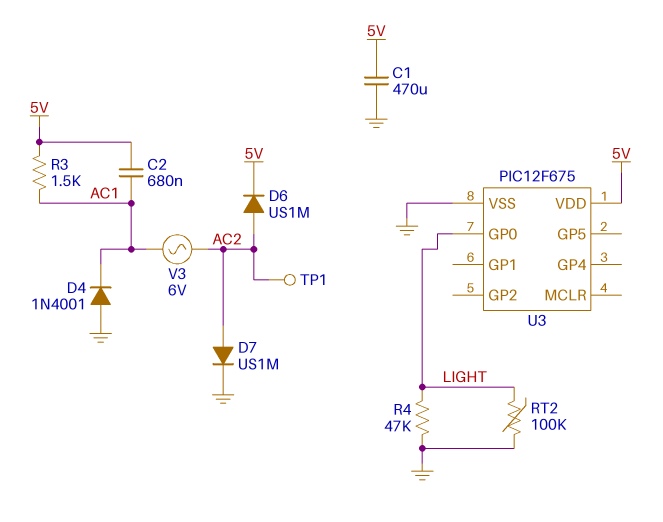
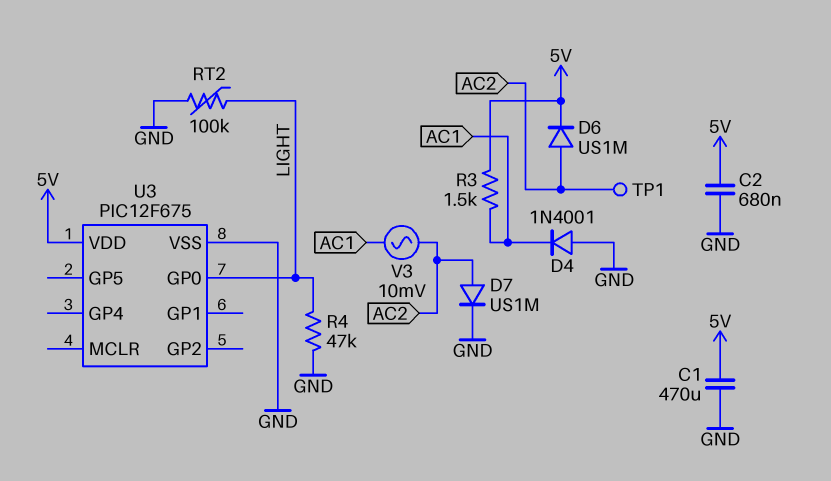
C2: 680nF (5V, AC1) -> 680nF (5V, GND)
V3: AC 6V (AC1, AC2) -> AC 10mV (AC1, AC2)

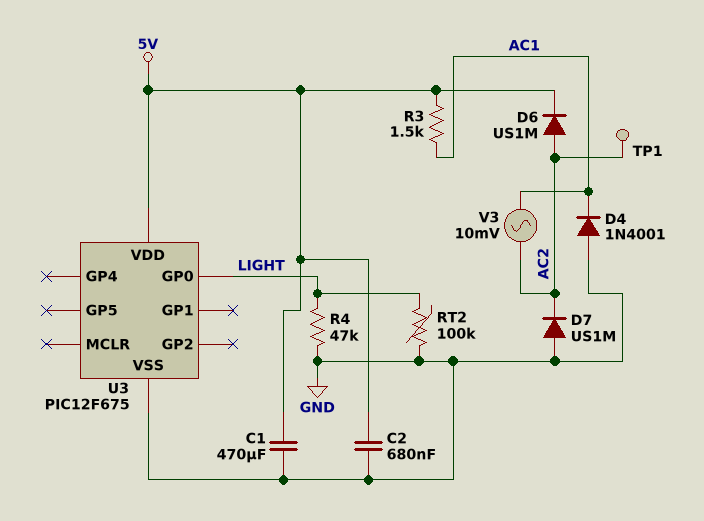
D7: diode US1M (A AC2, K GND) -> diode US1M (A GND, K AC2)

